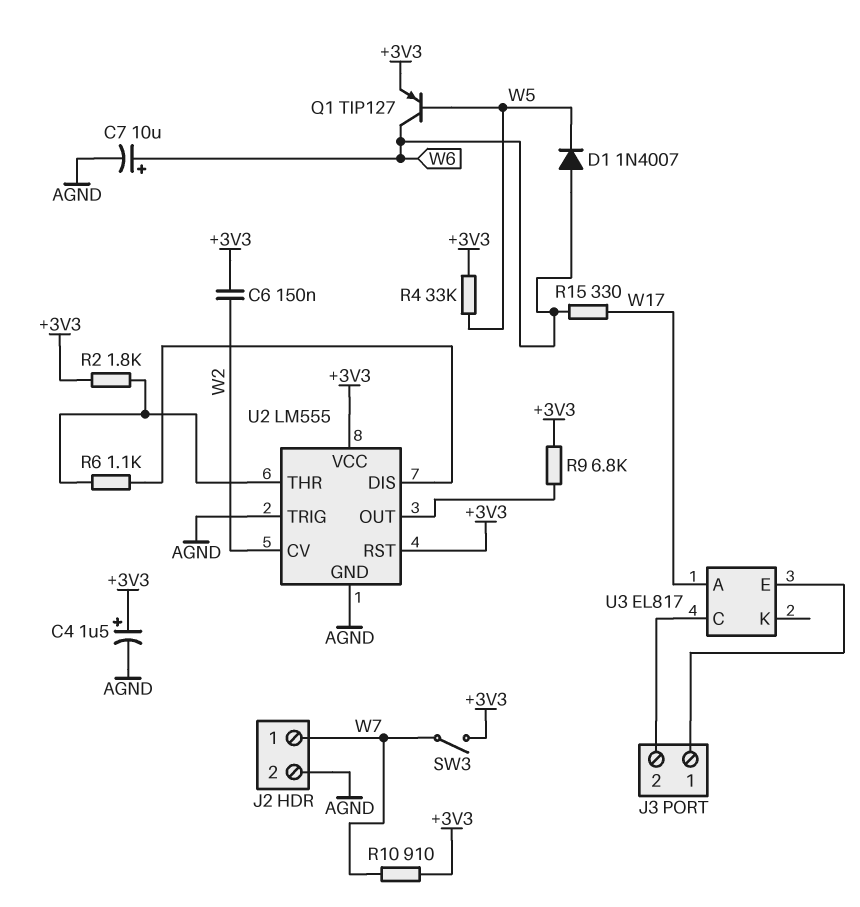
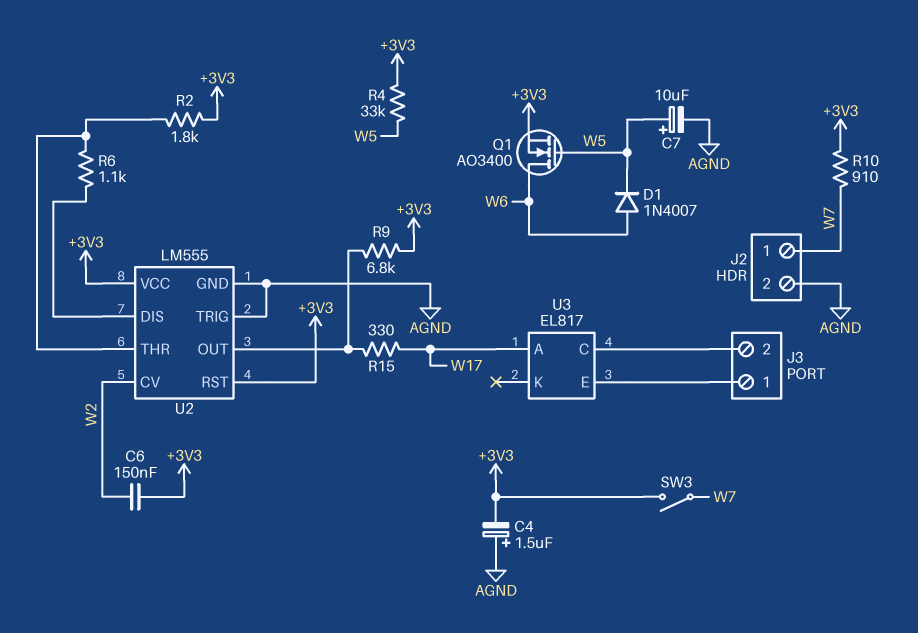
C4: 1.5uF (plus +3V3, minus AGND) -> 1.5uF (plus AGND, minus +3V3)
C7: 10uF (plus W6, minus AGND) -> 10uF (plus W5, minus AGND)
Q1: PNP TIP127 (B W5, C W6, E +3V3) -> NMOS AO3400 (G W5, D W6, S +3V3)
R15: 330 (W6, W17) -> 330 (U2/OUT, W17)

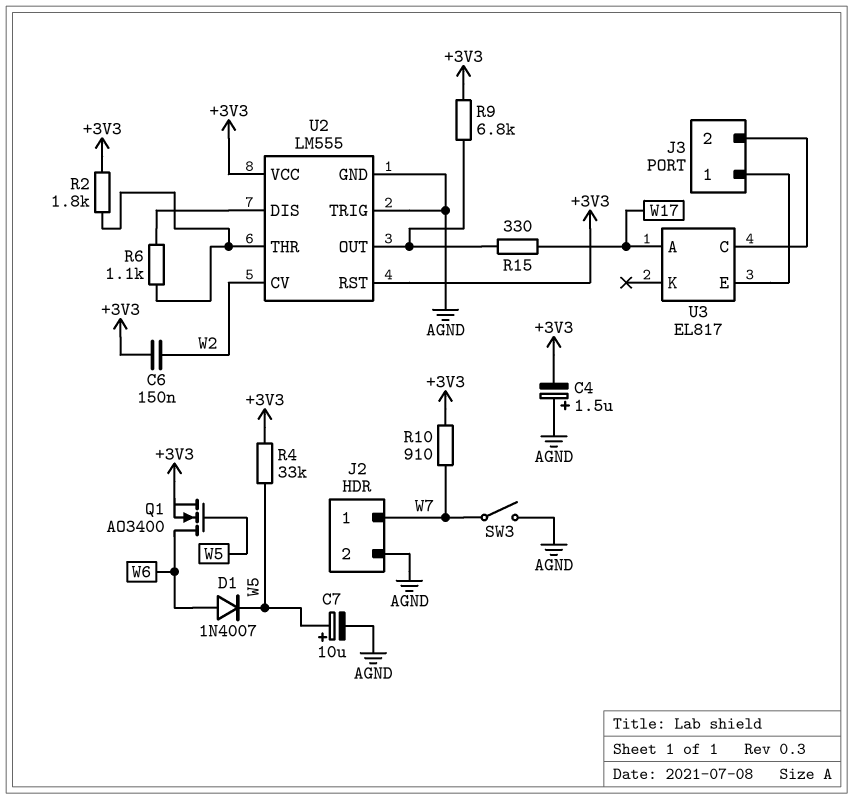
SW3: switch (+3V3, W7) -> switch (AGND, W7)

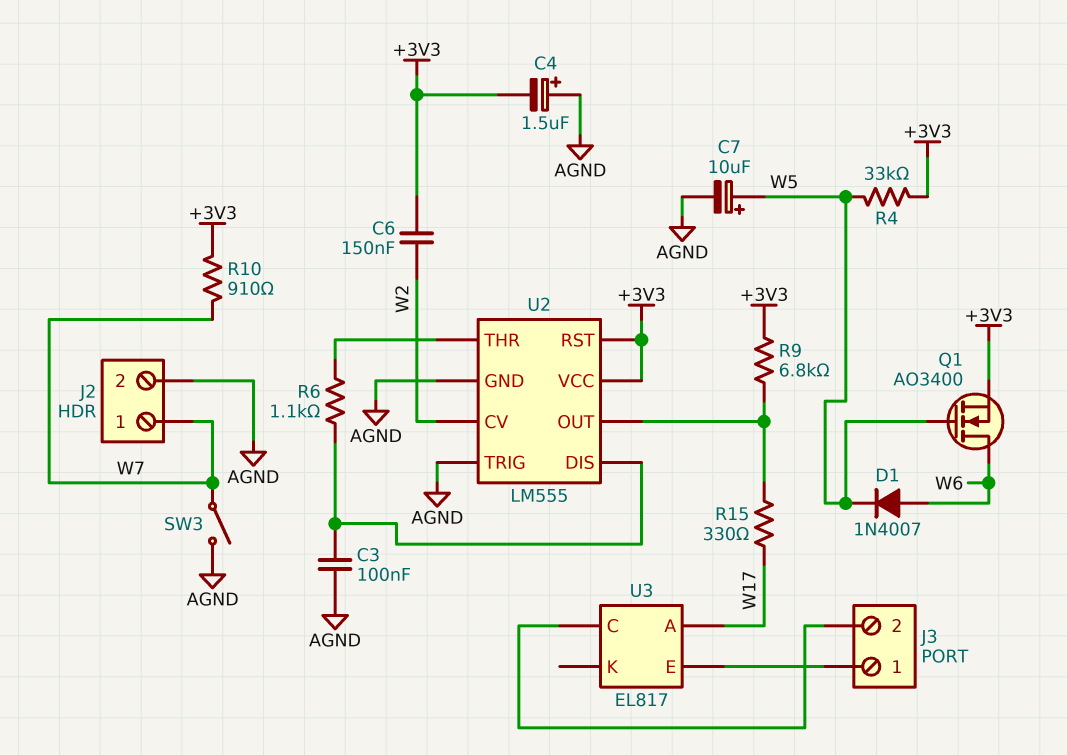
C3: none -> 100nF (AGND, U2/DIS)
R2: 1.8k (+3V3, U2/THR) -> none

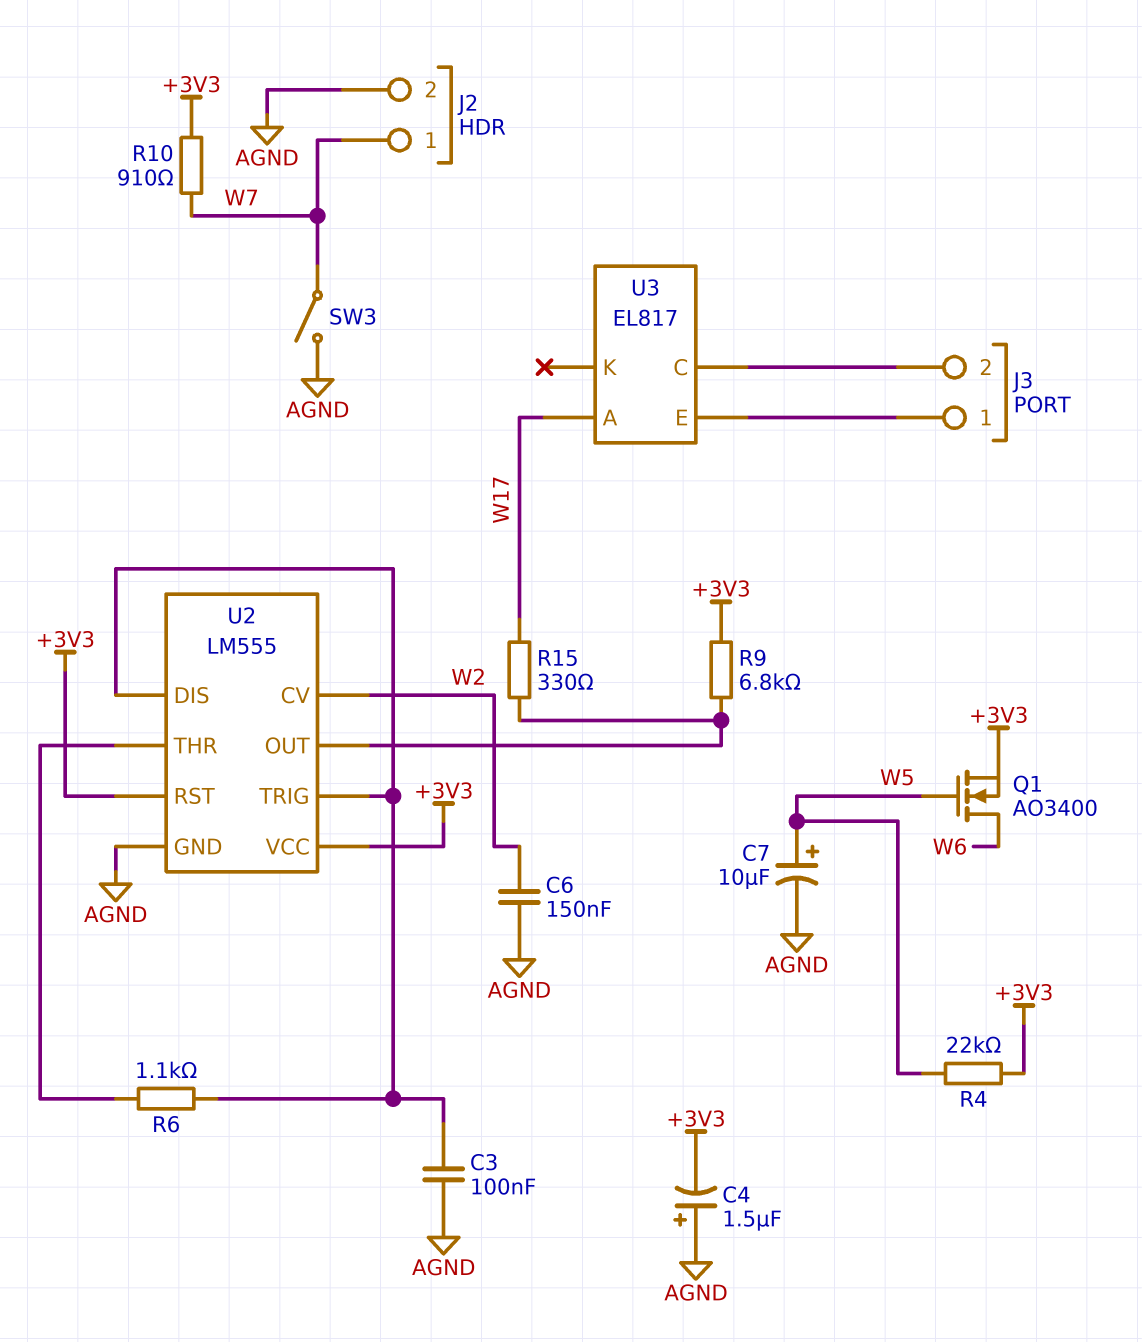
C6: 150nF (+3V3, W2) -> 150nF (AGND, W2)
D1: diode 1N4007 (A W6, K W5) -> none
R4: 33k (+3V3, W5) -> 22k (+3V3, W5)
U2 pin TRIG: AGND -> U2/DIS

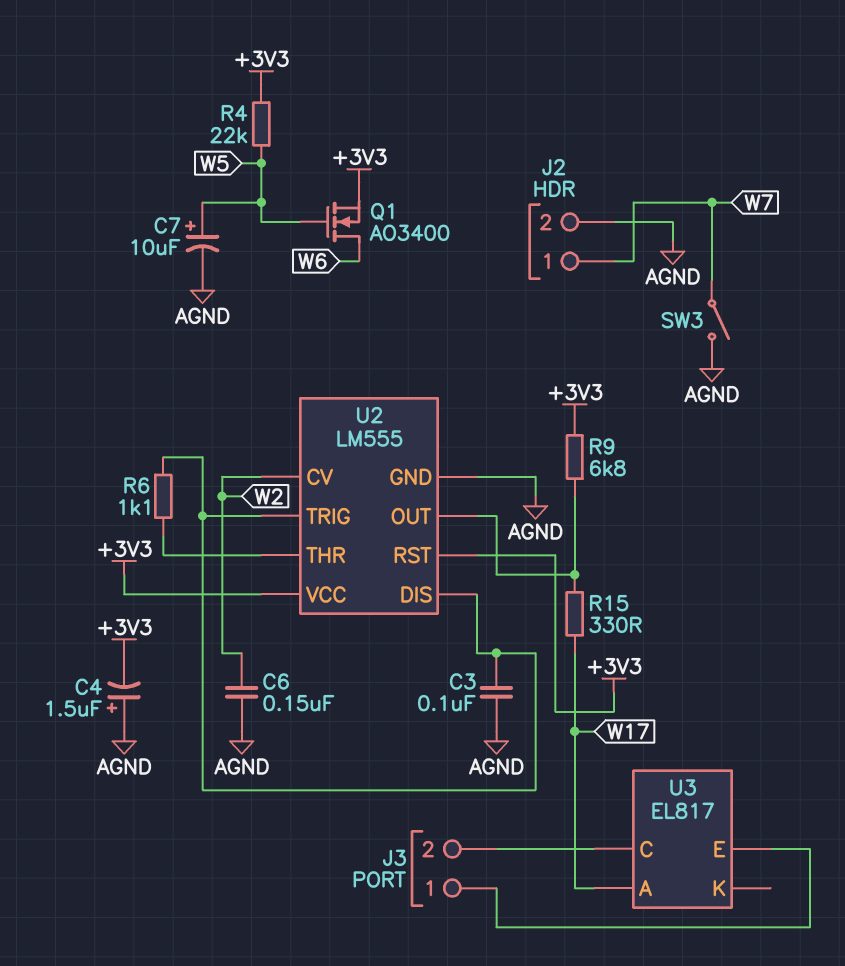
R10: 910 (+3V3, W7) -> none

